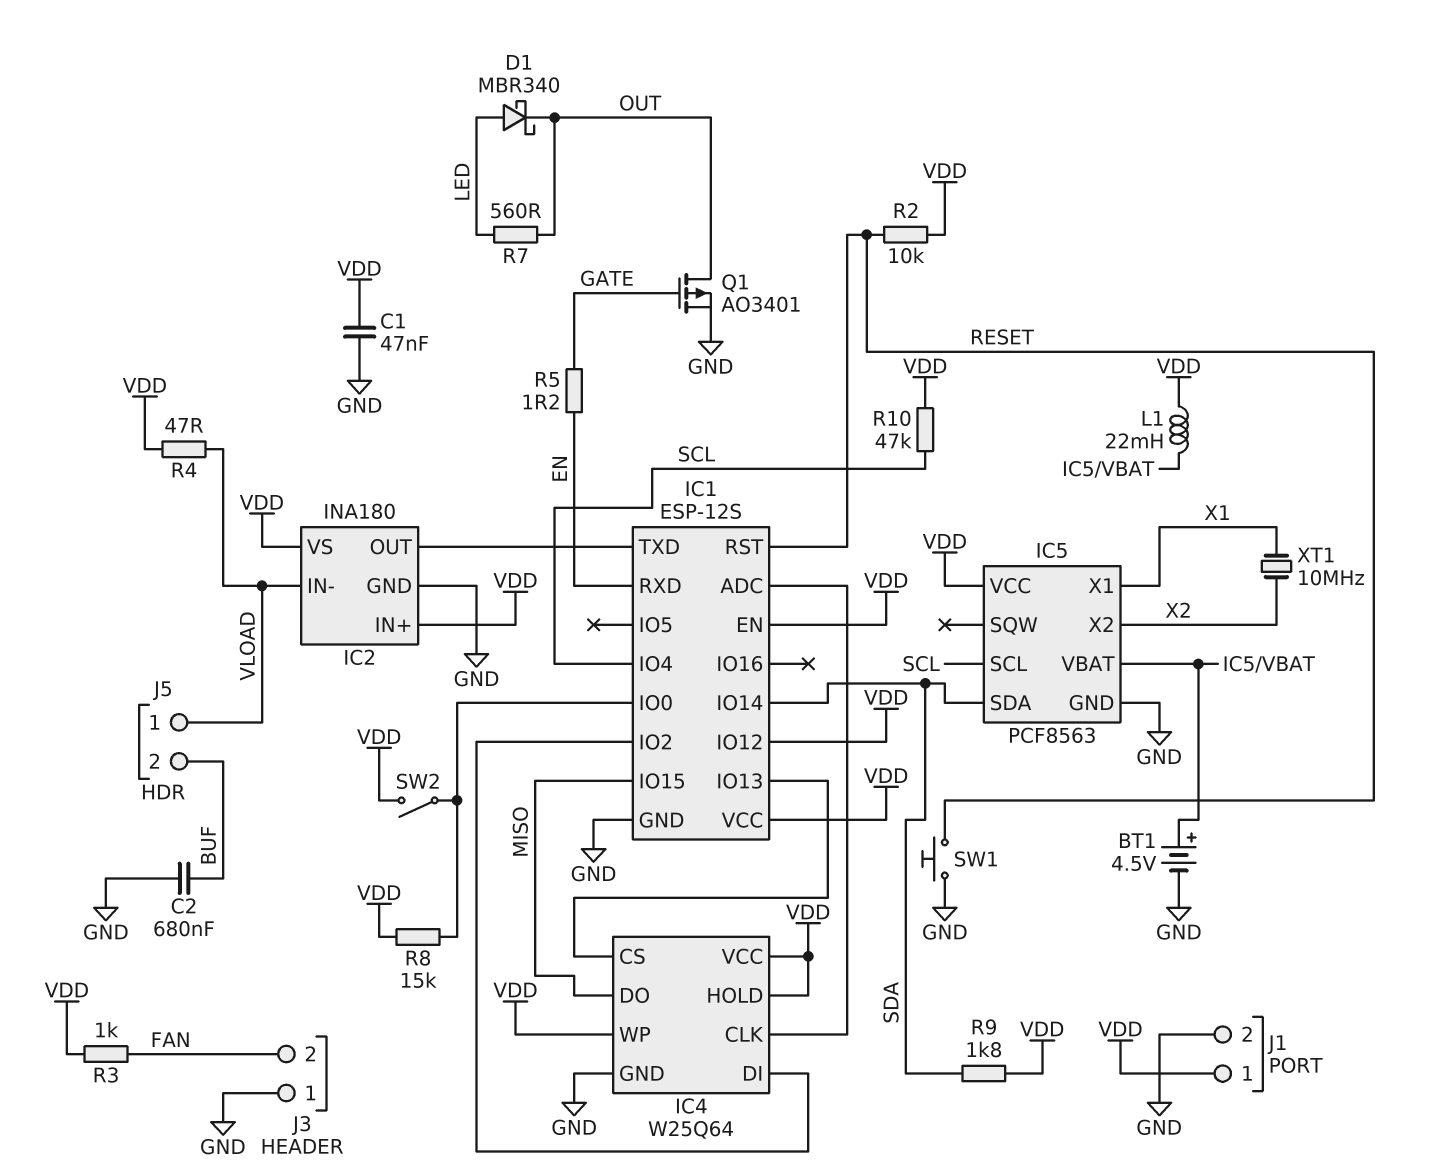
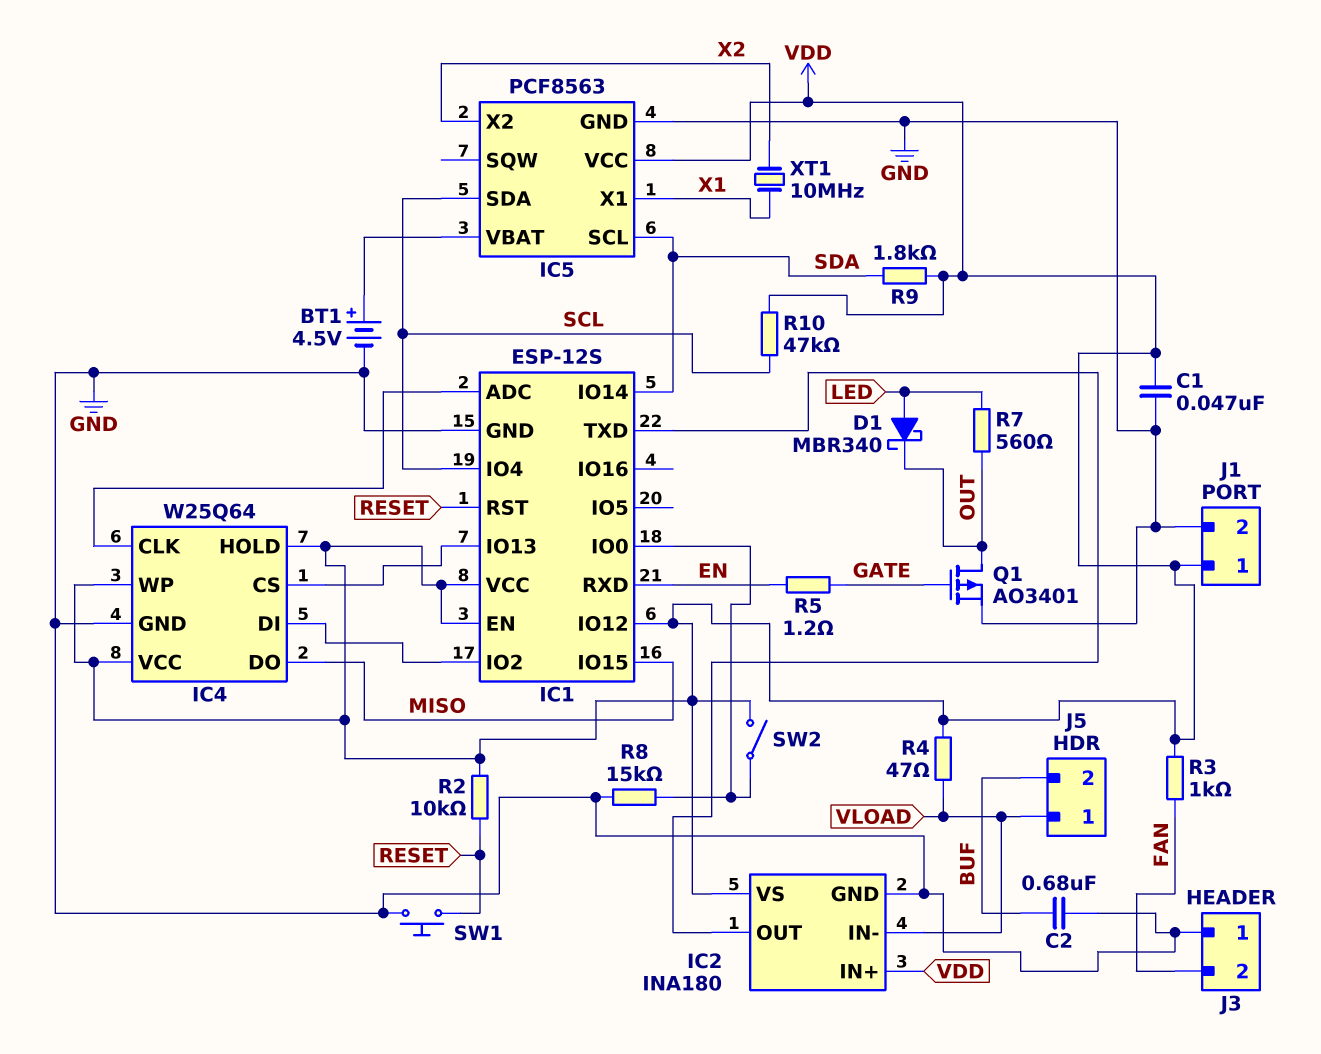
IC5 pin SCL: SCL -> SDA
IC5 pin SDA: SDA -> SCL
L1: 22mH (IC5/VBAT, VDD) -> none
R8: 15k (IC1/IO0, VDD) -> 15k (GND, IC1/IO0)

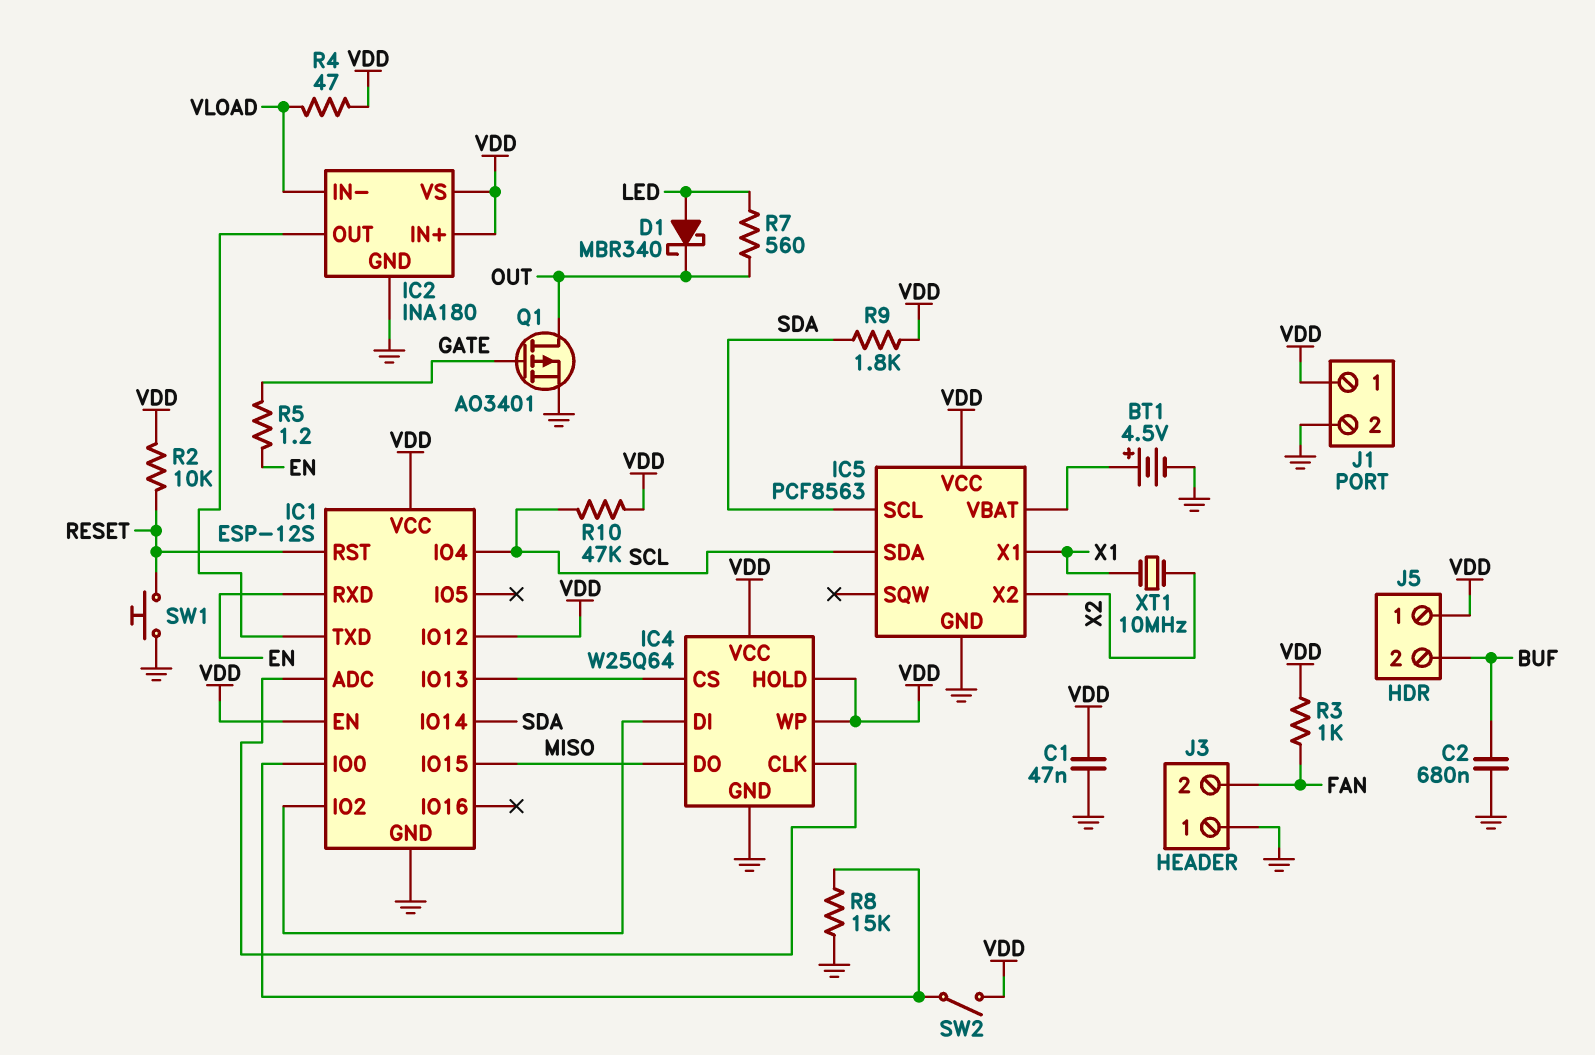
J5 pin 1: VLOAD -> VDD

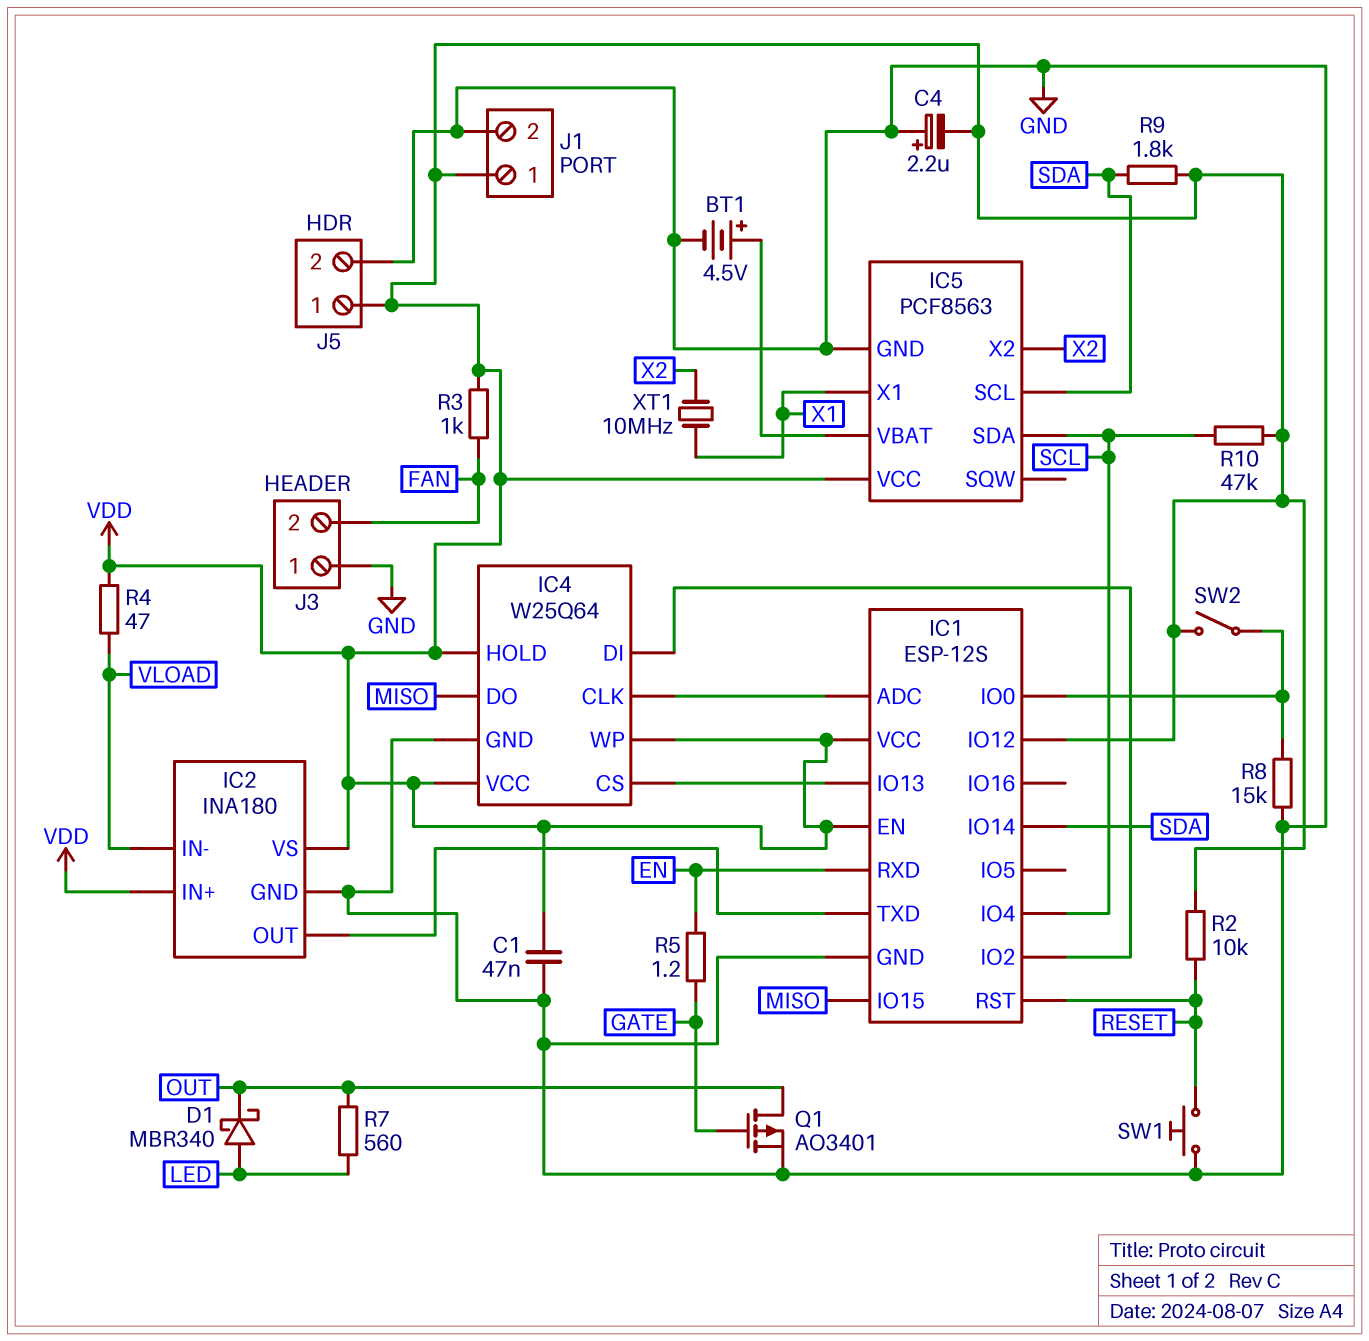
C2: 680nF (BUF, GND) -> none
C4: none -> 2.2uF (plus GND, minus VDD)
J5 pin 2: BUF -> GND

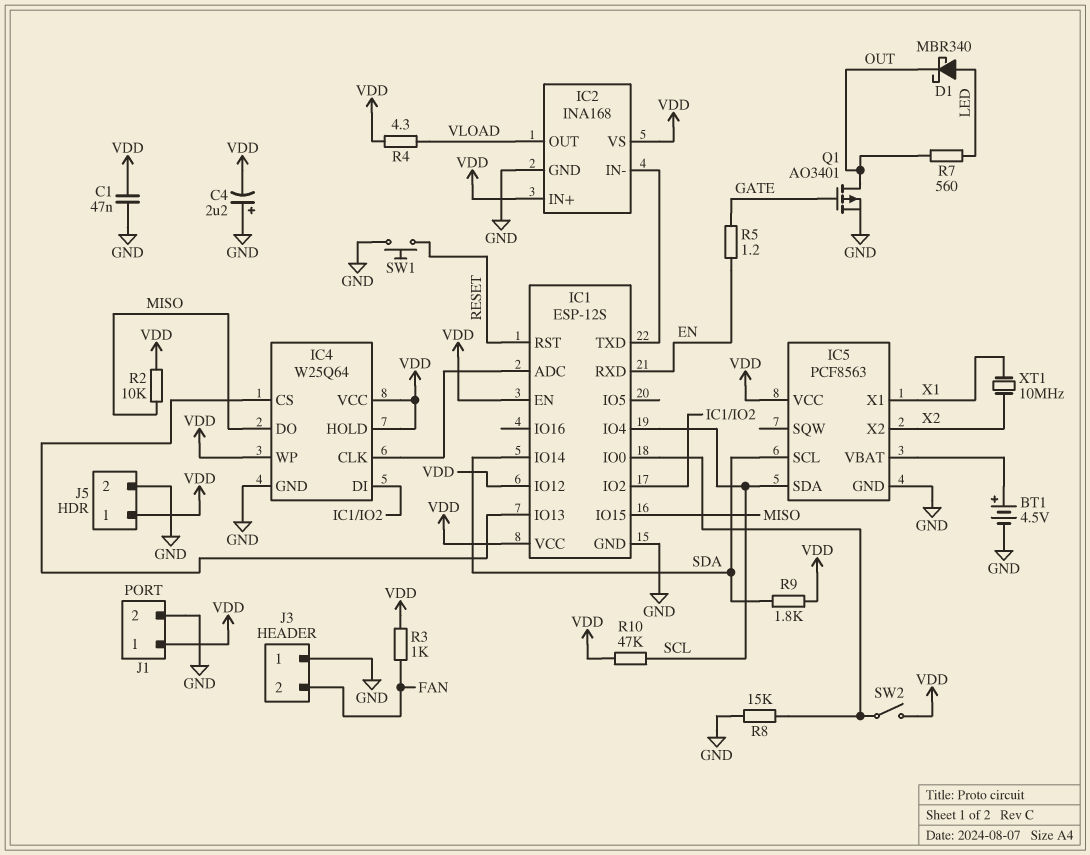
IC2: INA180 -> INA168
IC2 pin IN-: VLOAD -> IC1/TXD
IC2 pin OUT: IC1/TXD -> VLOAD
R2: 10k (RESET, VDD) -> 10k (MISO, VDD)
R4: 47 (VDD, VLOAD) -> 4.3 (VDD, VLOAD)

